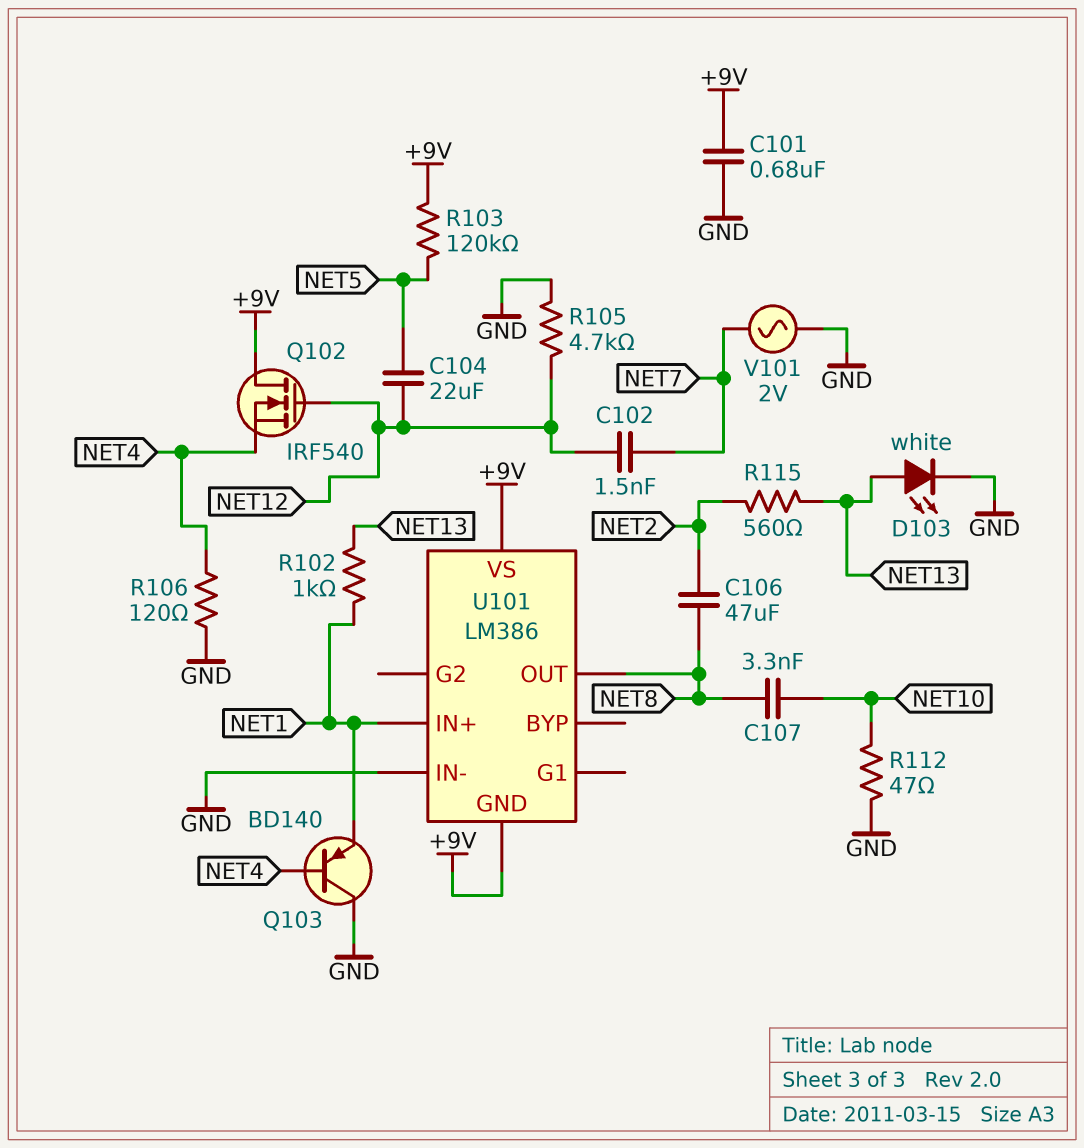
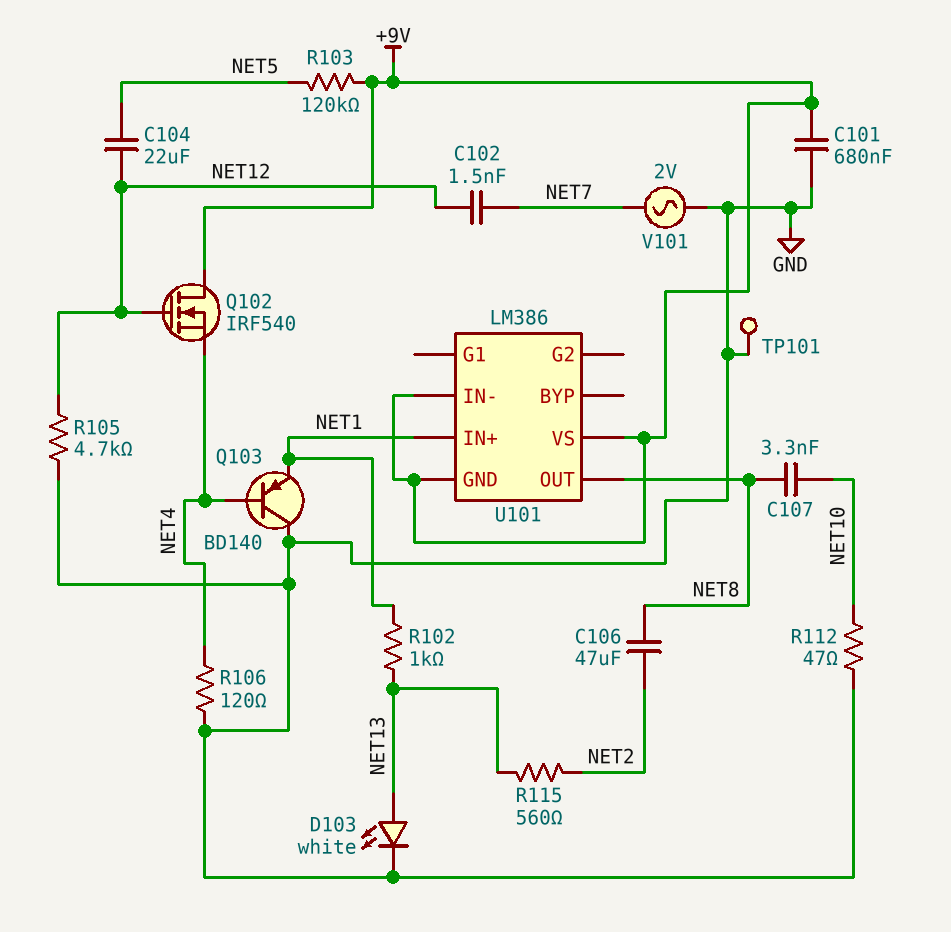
TP101: none -> test point (GND)
U101 pin IN-: GND -> +9V

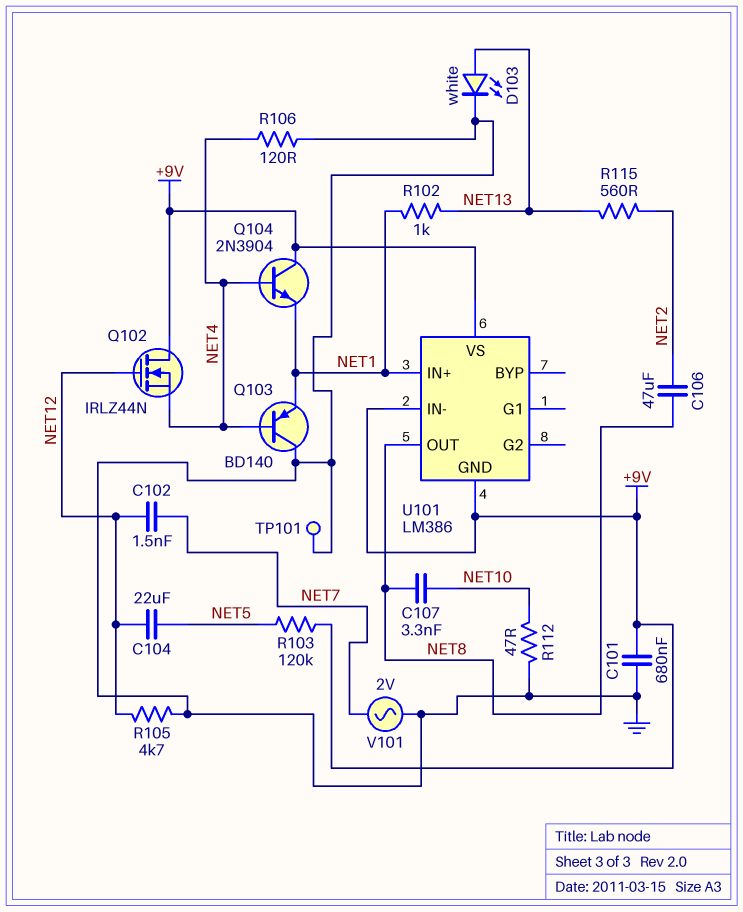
Q102: NMOS IRF540 (G NET12, D +9V, S NET4) -> NMOS IRLZ44N (G NET12, D +9V, S NET4)
Q104: none -> NPN 2N3904 (B NET4, C +9V, E NET1)

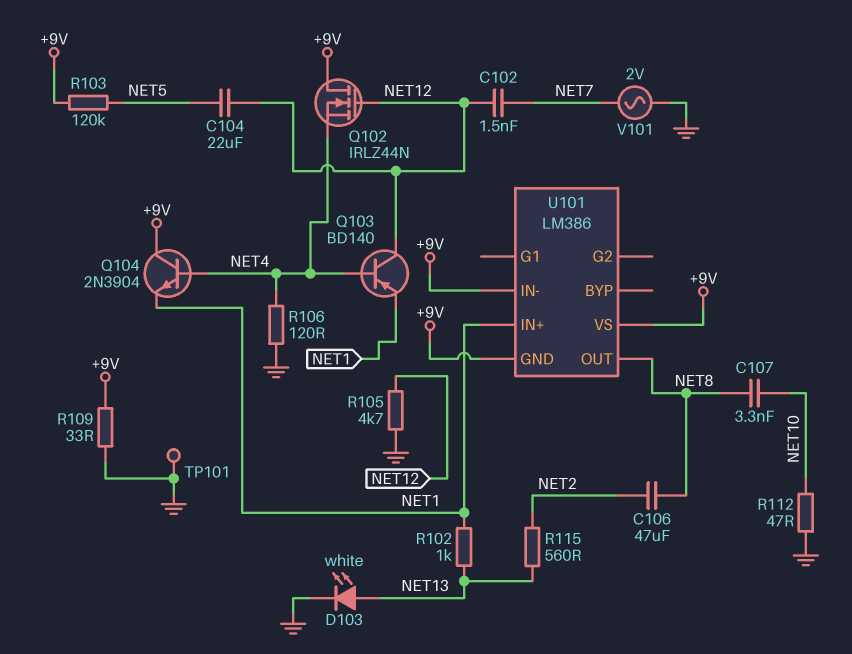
C101: 680nF (+9V, GND) -> none
Q103: PNP BD140 (B NET4, C GND, E NET1) -> PNP BD140 (B NET4, C NET12, E NET1)
R109: none -> 33 (+9V, GND)

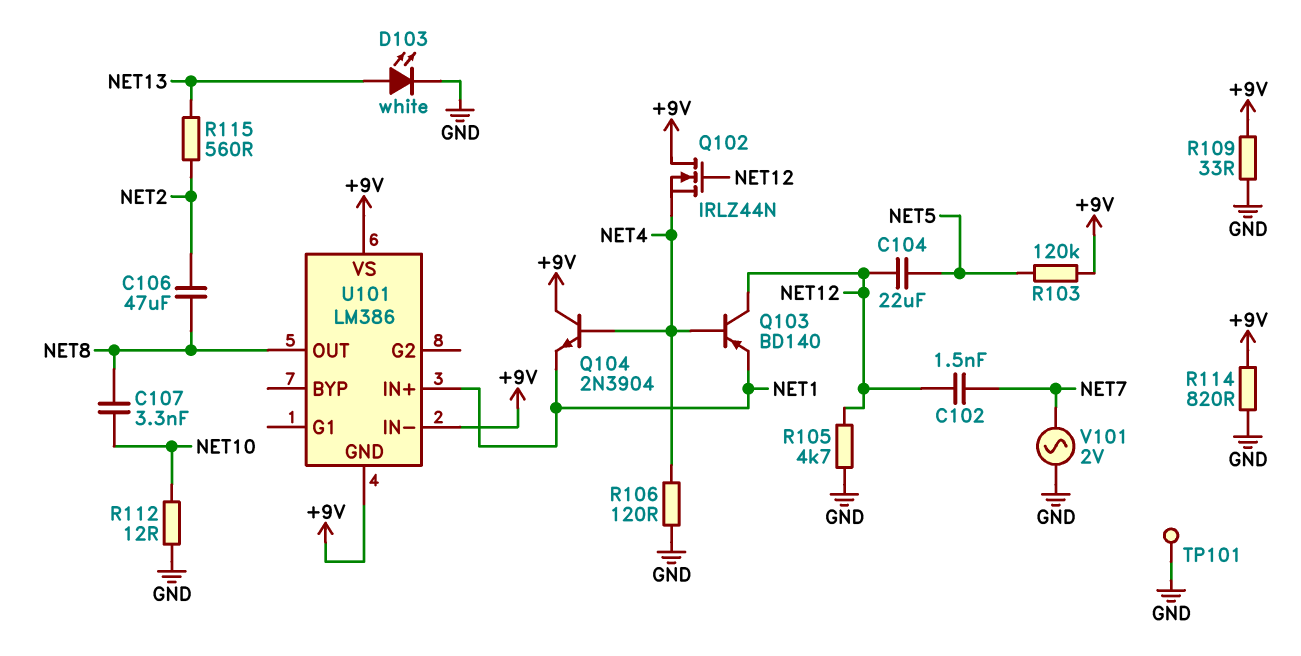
R102: 1k (NET1, NET13) -> none
R112: 47 (GND, NET10) -> 12 (GND, NET10)
R114: none -> 820 (+9V, GND)

